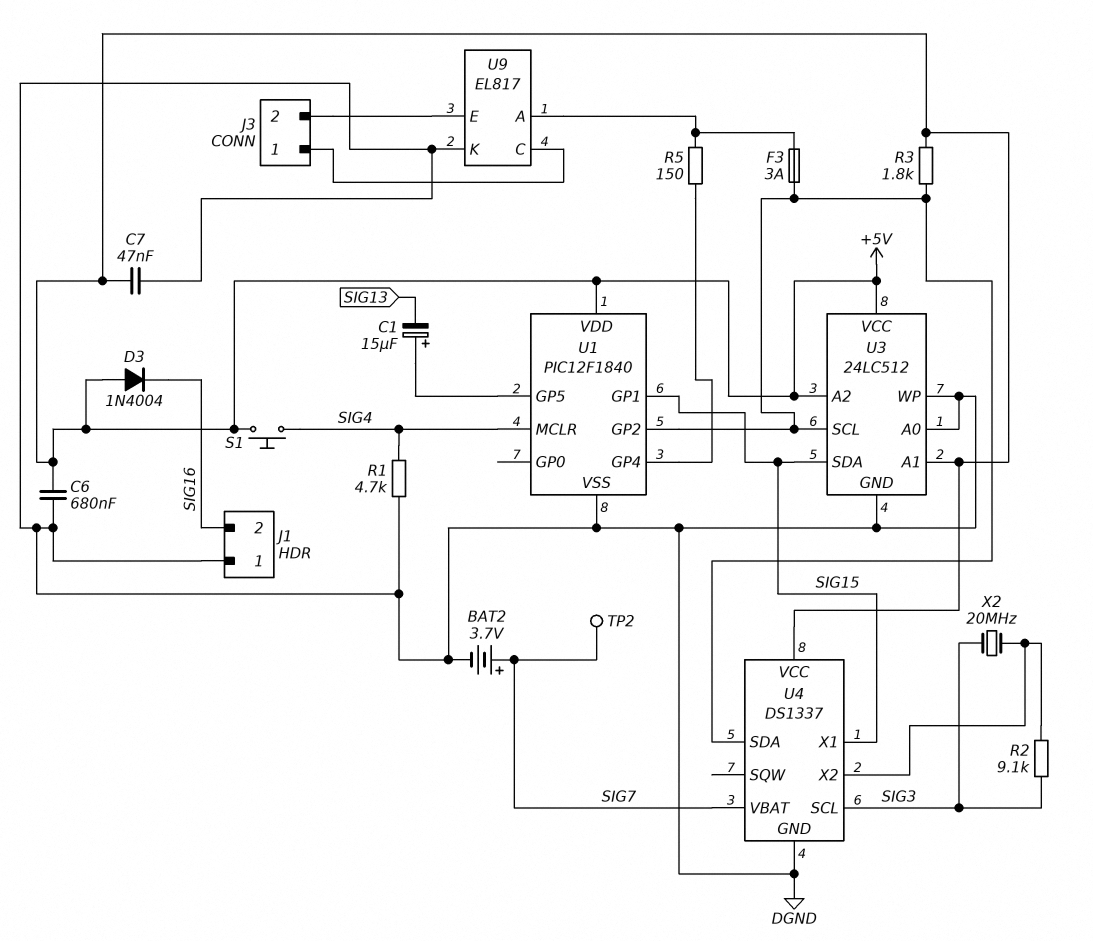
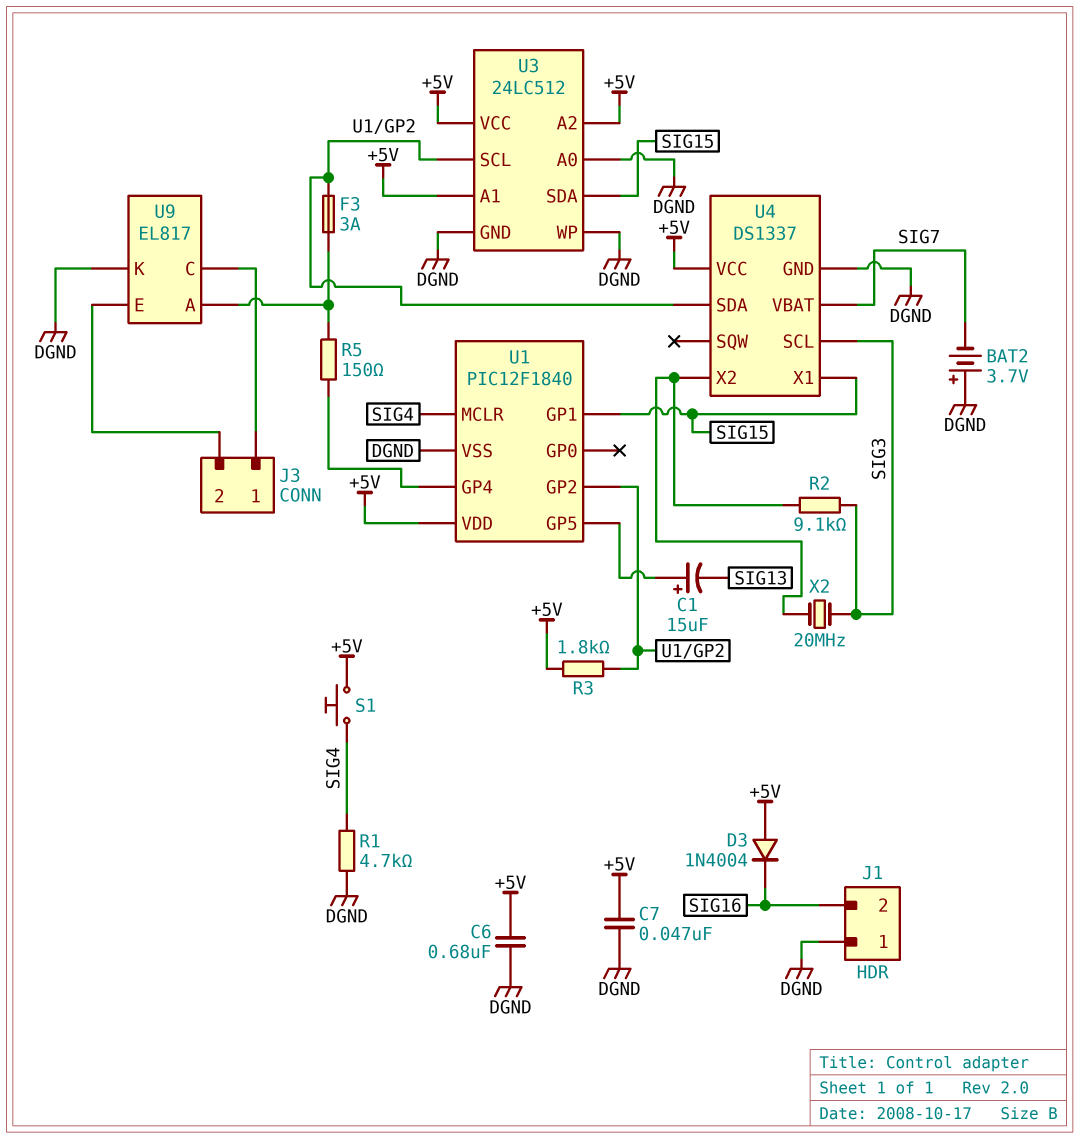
BAT2: 3.7V (plus SIG7, minus DGND) -> 3.7V (plus DGND, minus SIG7)
TP2: test point (SIG7) -> none

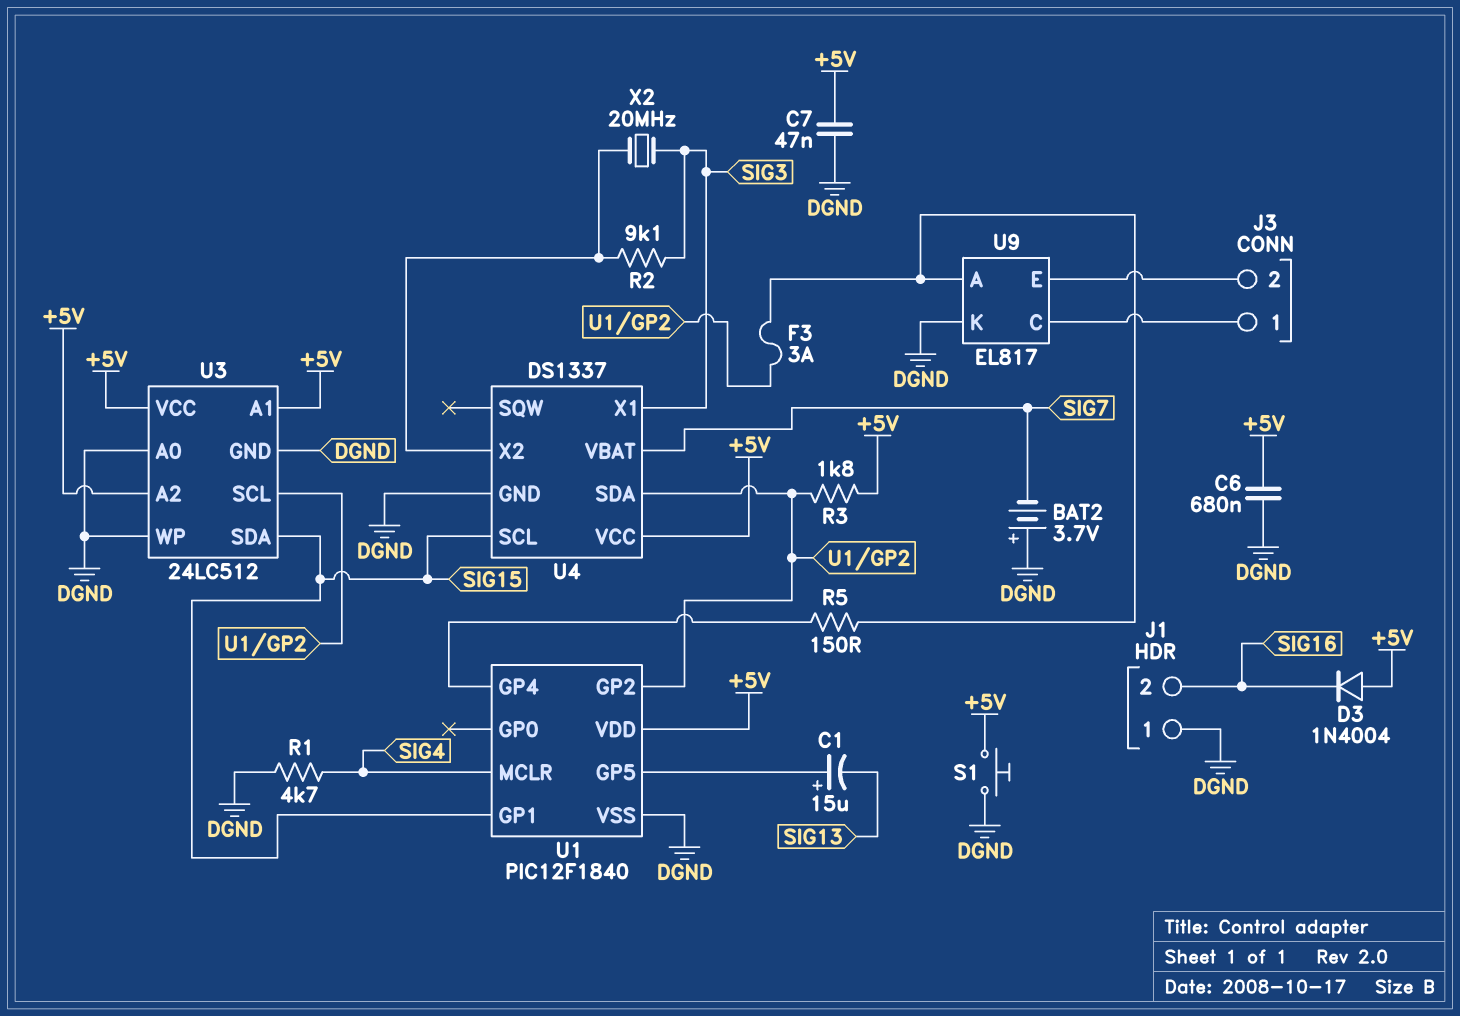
S1: button (+5V, SIG4) -> button (+5V, DGND)
U4 pin SCL: SIG3 -> SIG15
U4 pin X1: SIG15 -> SIG3

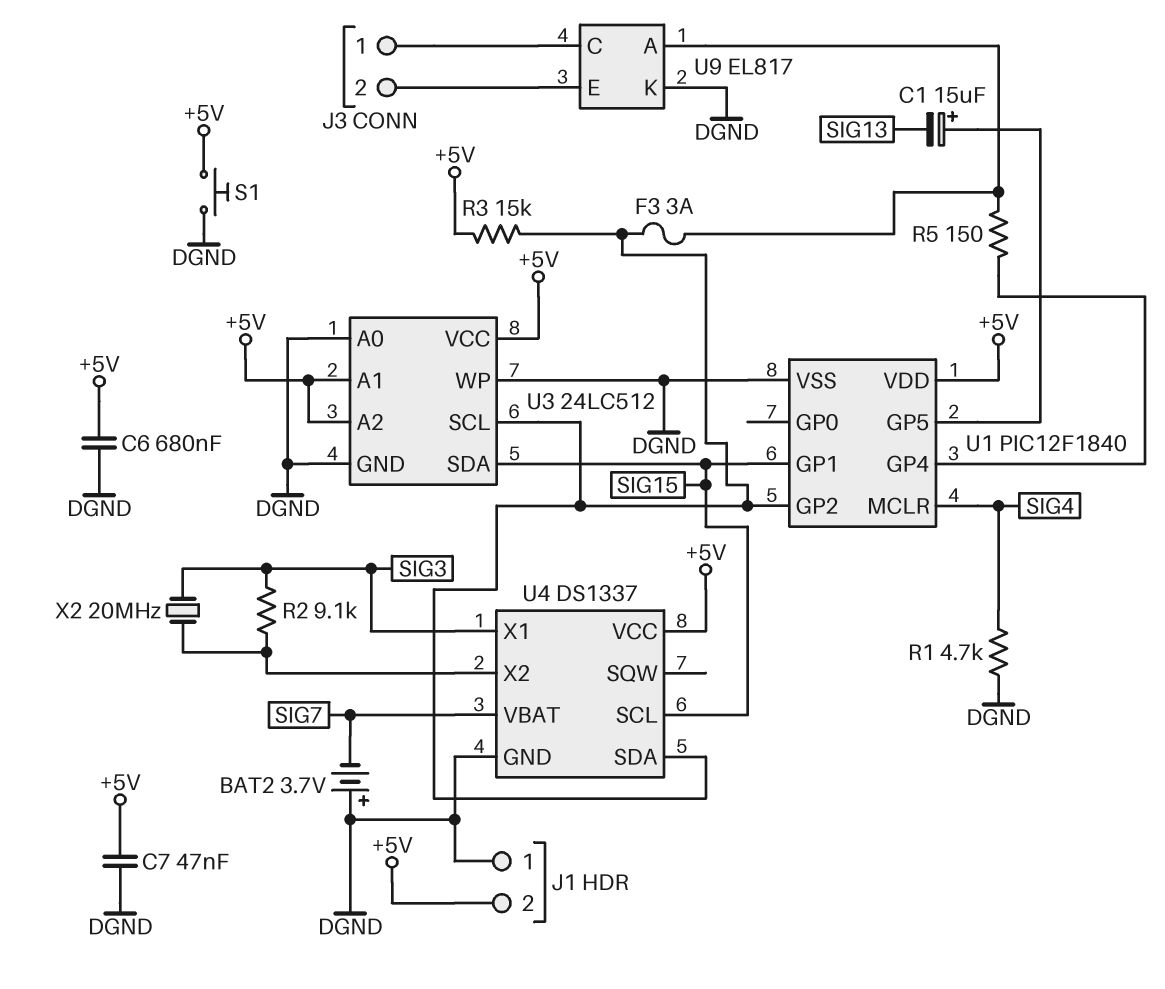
D3: diode 1N4004 (A +5V, K SIG16) -> none
J1 pin 2: SIG16 -> +5V
R3: 1.8k (+5V, U1/GP2) -> 15k (+5V, U1/GP2)

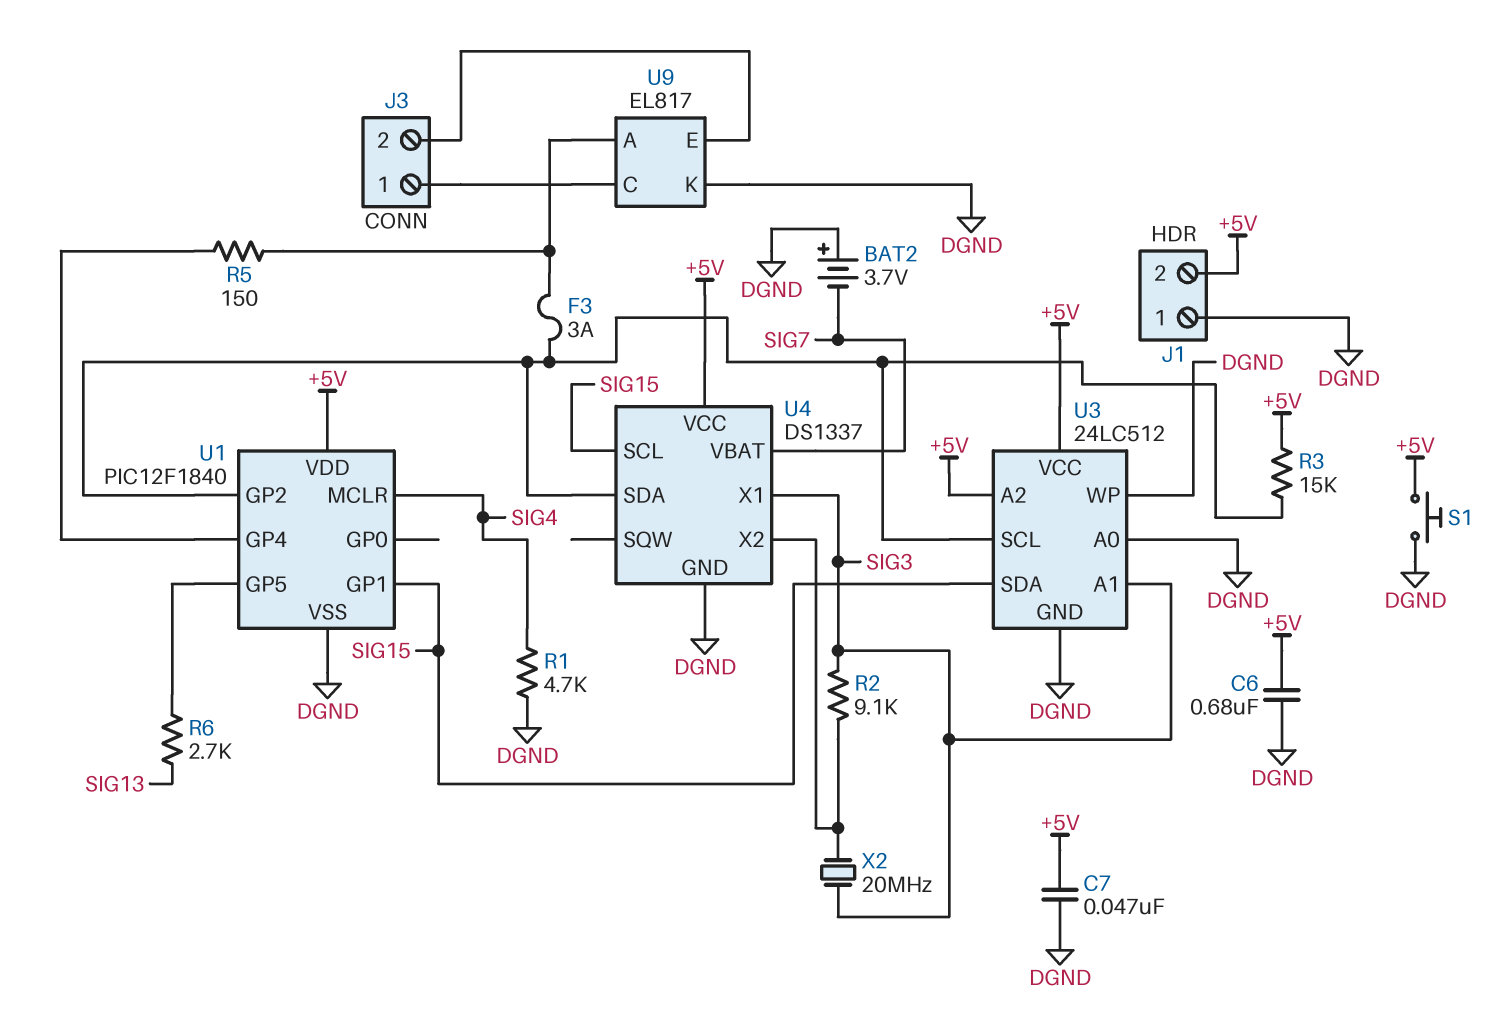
C1: 15uF (plus U1/GP5, minus SIG13) -> none
R6: none -> 2.7k (SIG13, U1/GP5)
U3 pin A1: +5V -> SIG3

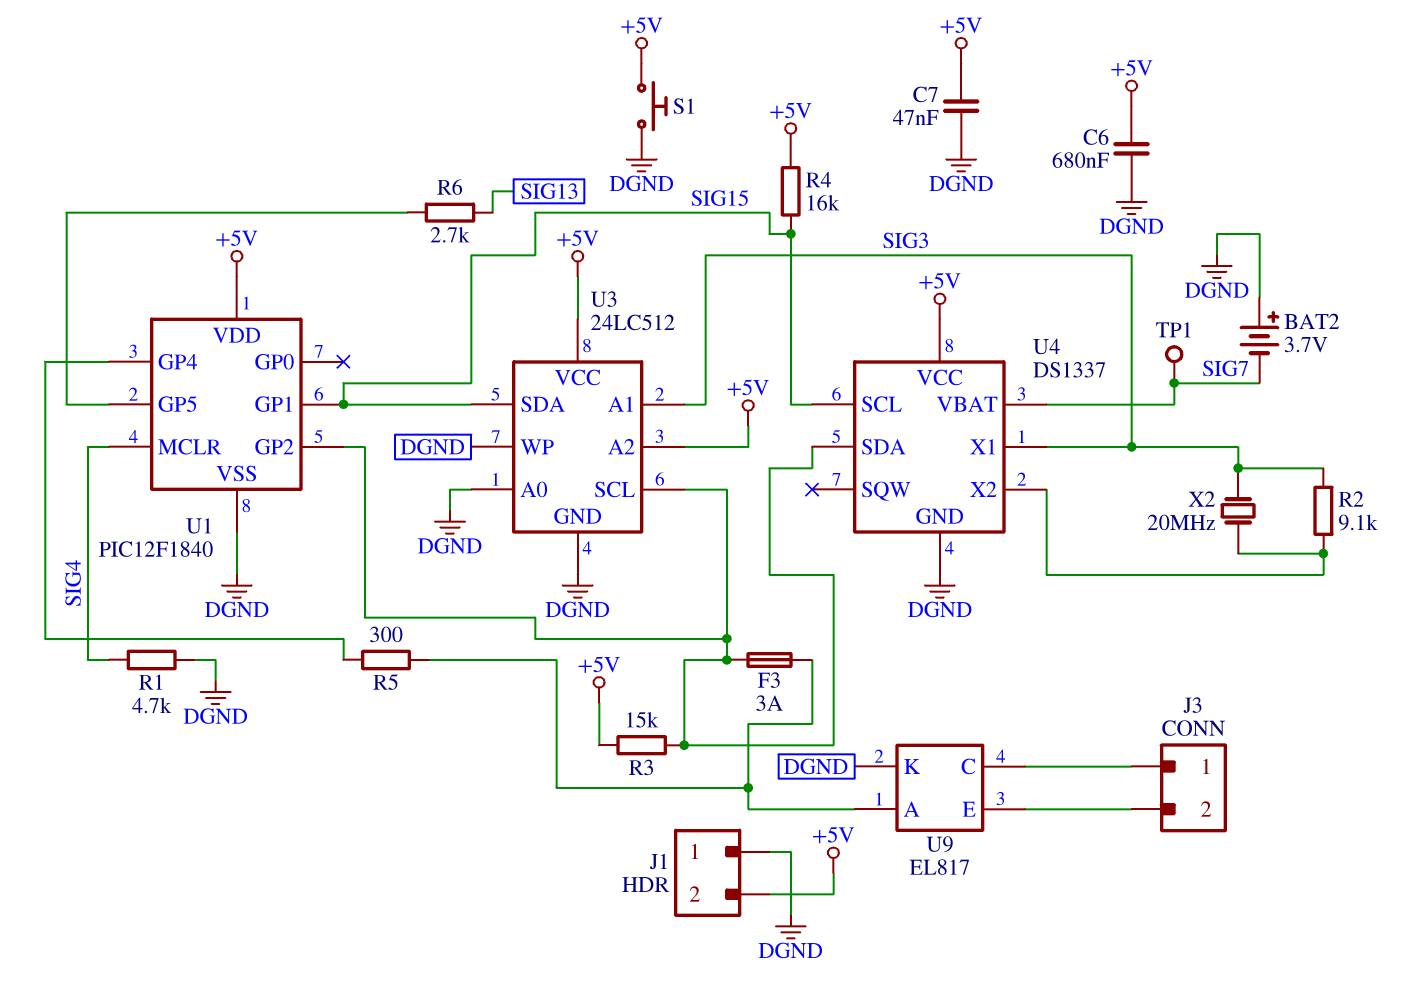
R4: none -> 16k (+5V, SIG15)
R5: 150 (U1/GP4, U9/A) -> 300 (U1/GP4, U9/A)
TP1: none -> test point (SIG7)

